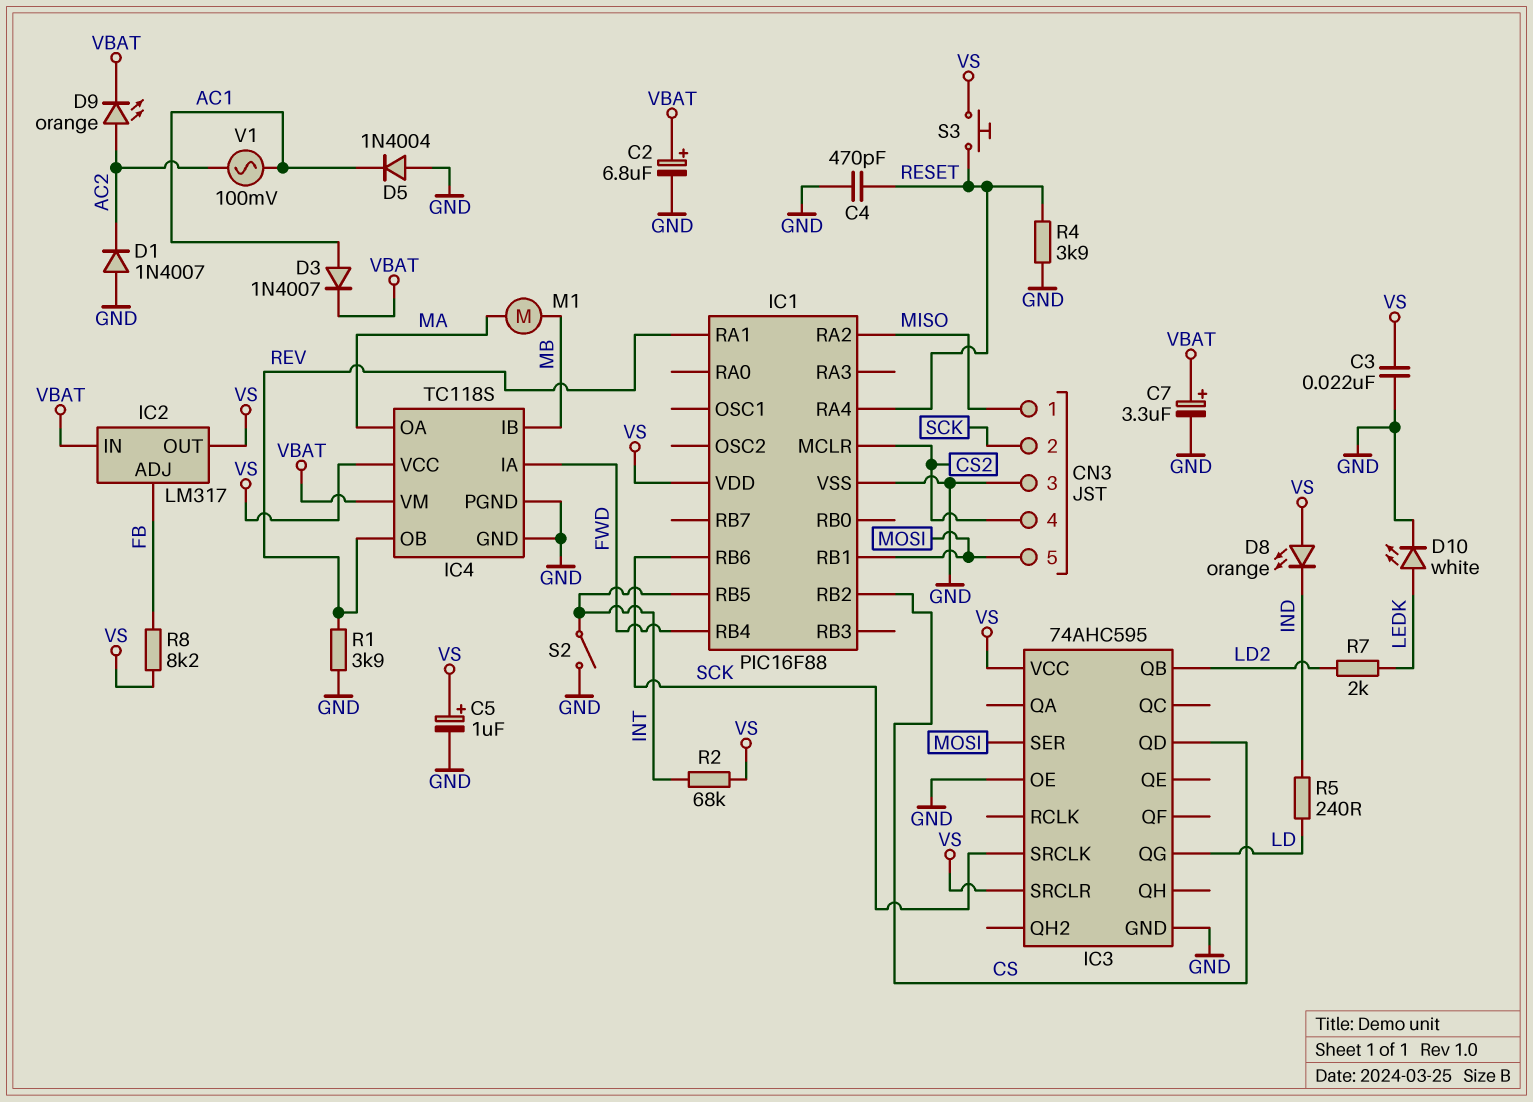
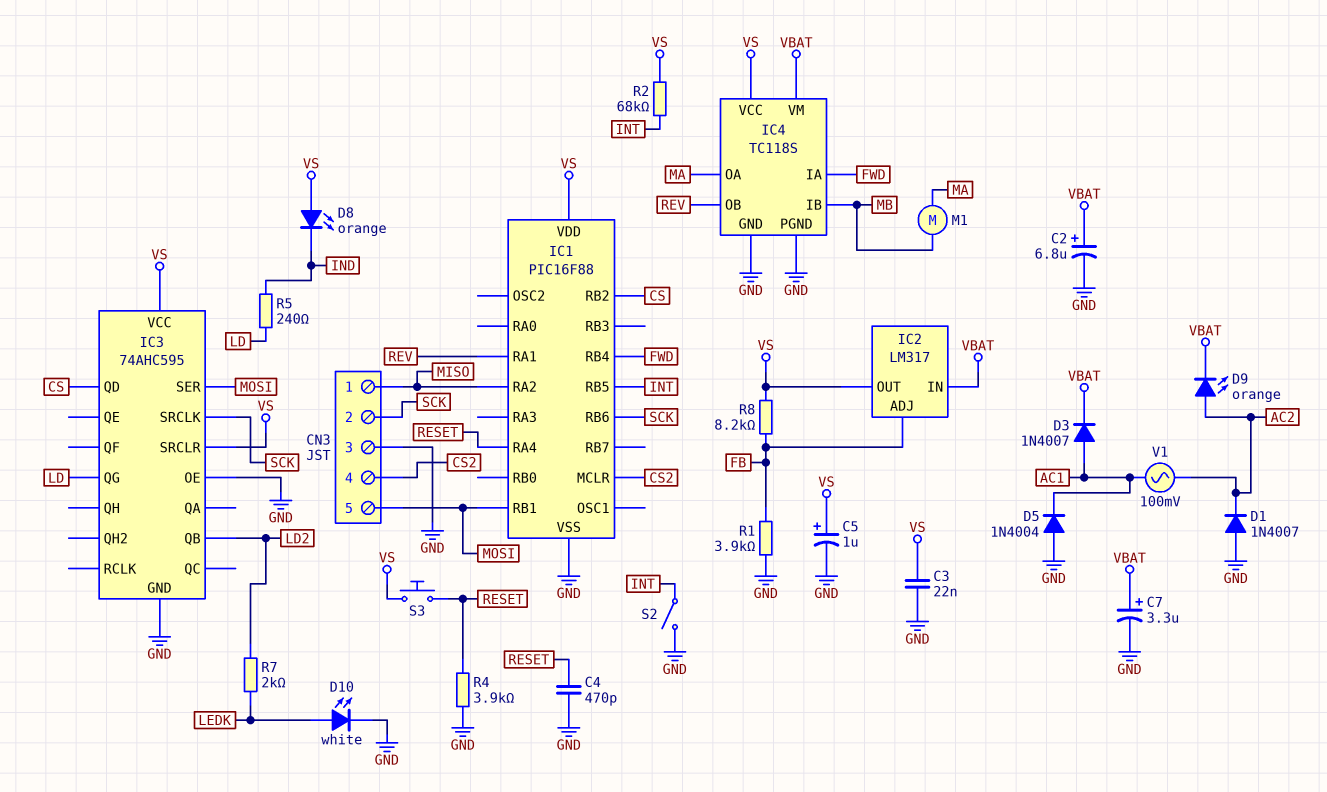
R1: 3.9k (GND, REV) -> 3.9k (FB, GND)

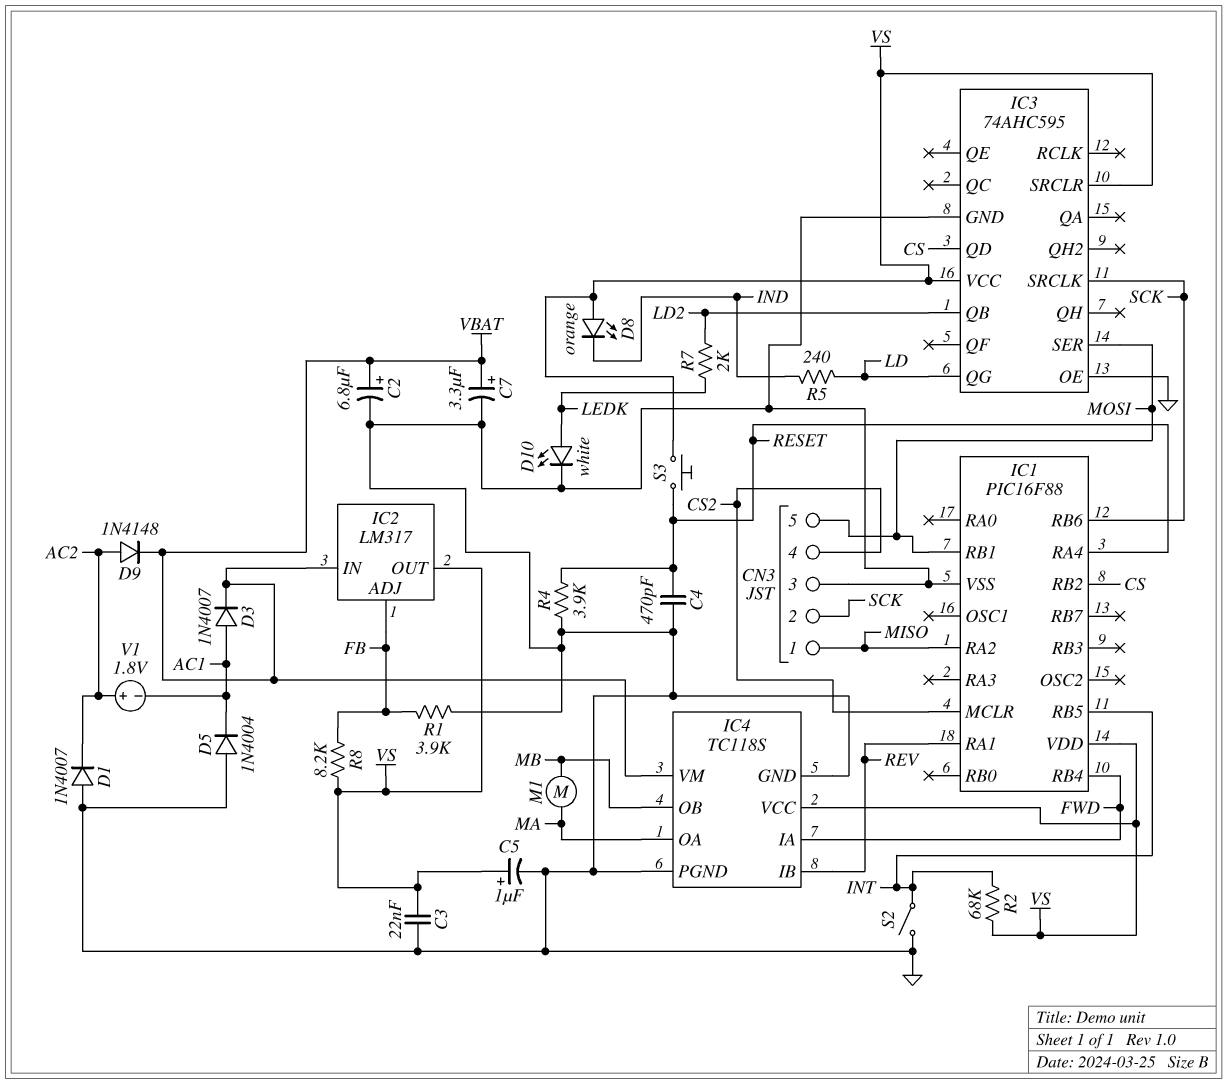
D9: LED orange (A AC2, K VBAT) -> diode 1N4148 (A AC2, K VBAT)
IC4 pin IB: MB -> REV
IC4 pin OB: REV -> MB
V1: AC 100mV (AC1, AC2) -> 1.8V (plus AC2, minus AC1)

